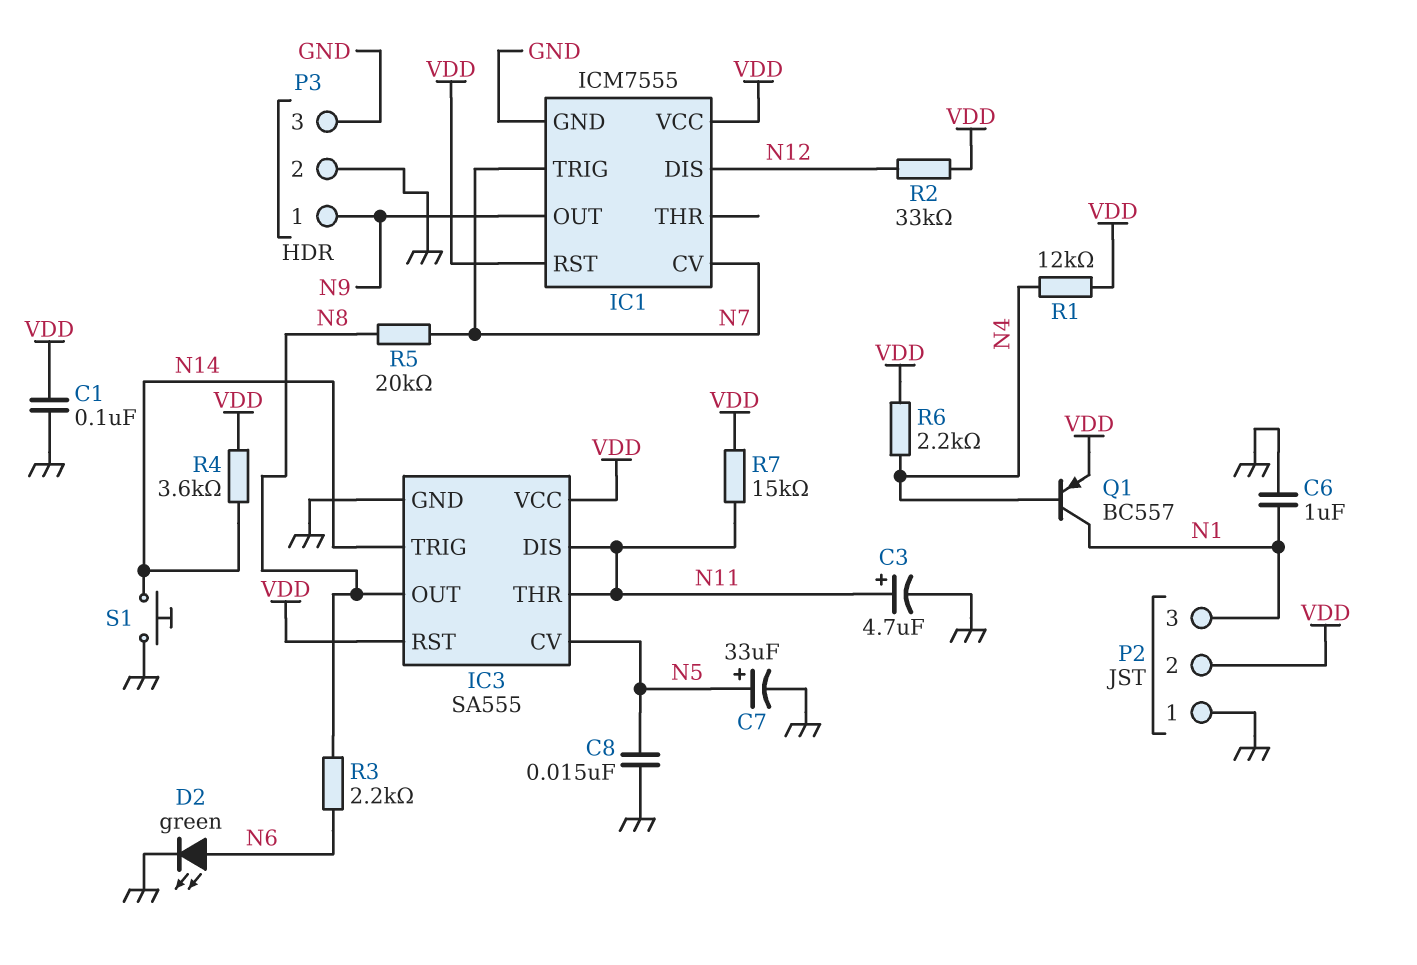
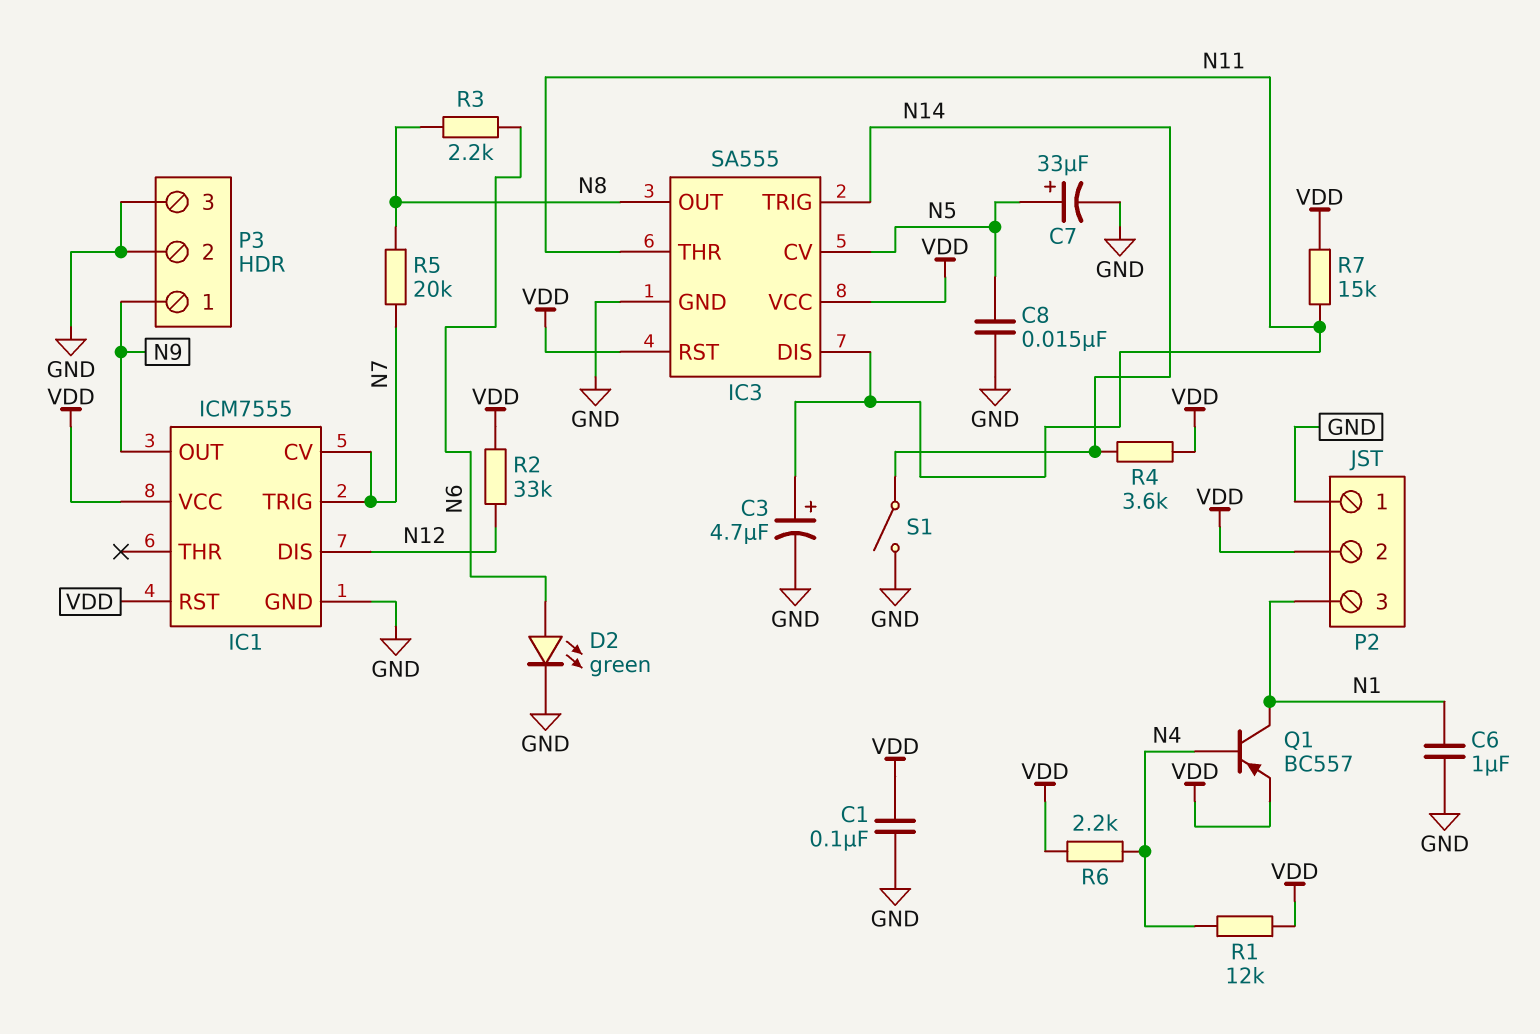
S1: button (GND, N14) -> switch (GND, N14)

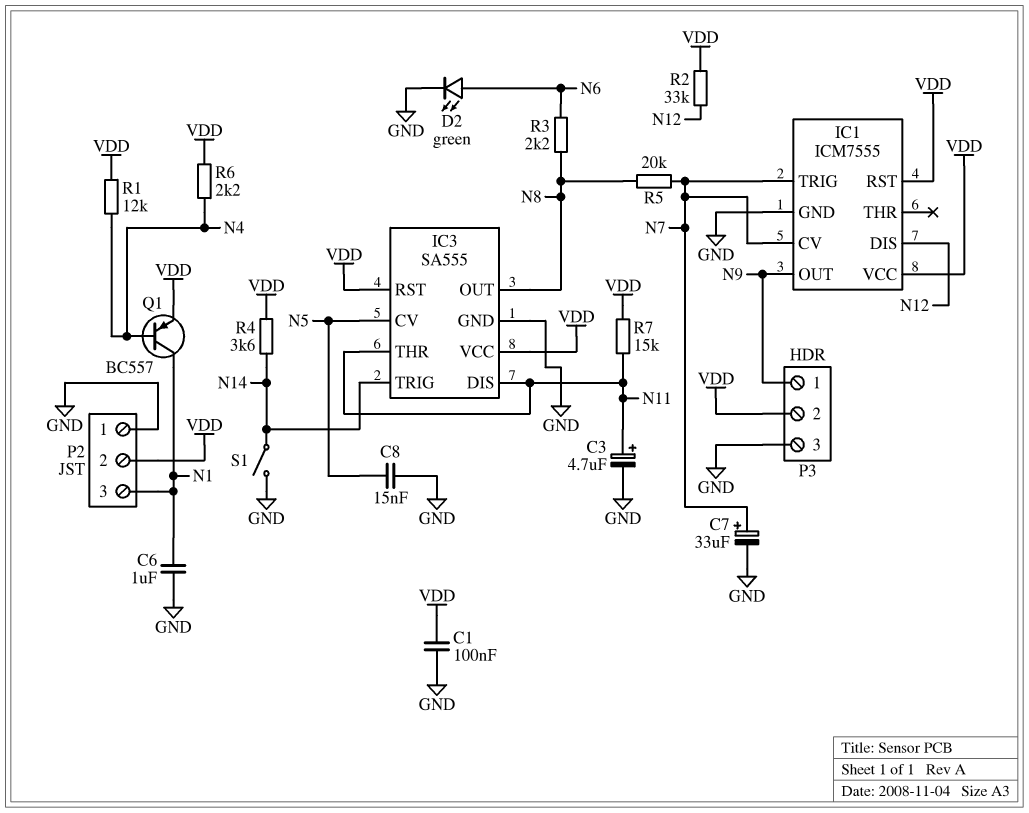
C7: 33uF (plus N5, minus GND) -> 33uF (plus N7, minus GND)
P3 pin 2: GND -> VDD

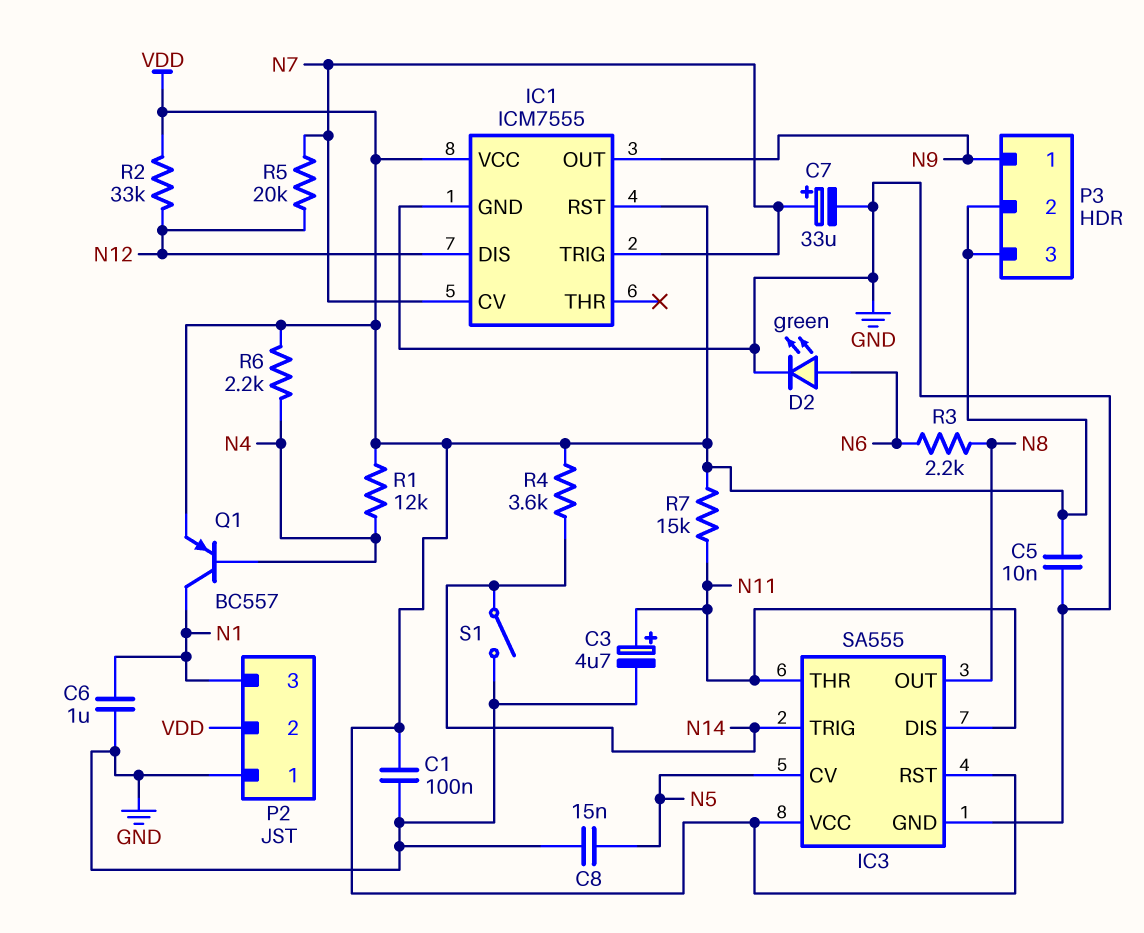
C5: none -> 10nF (GND, VDD)
P3 pin 3: GND -> VDD
R5: 20k (N7, N8) -> 20k (N7, N12)

